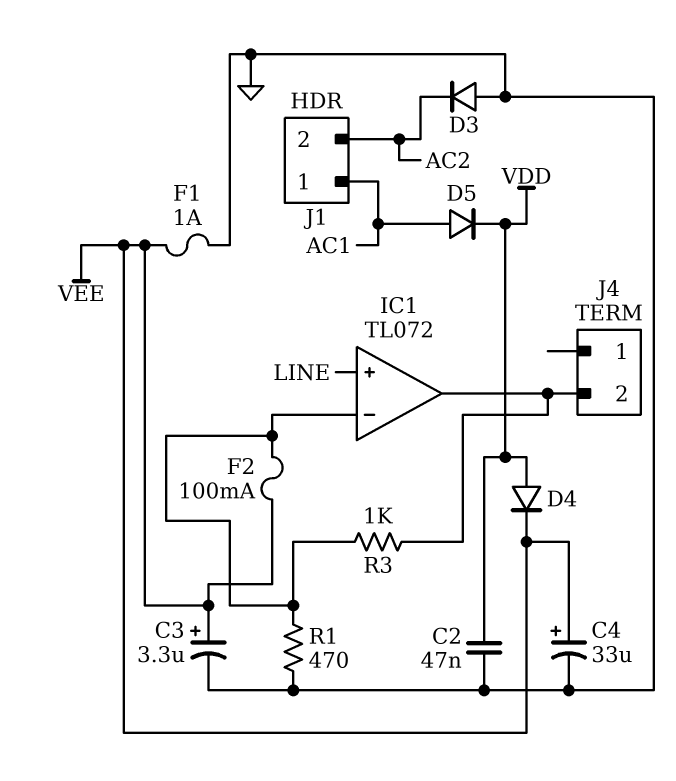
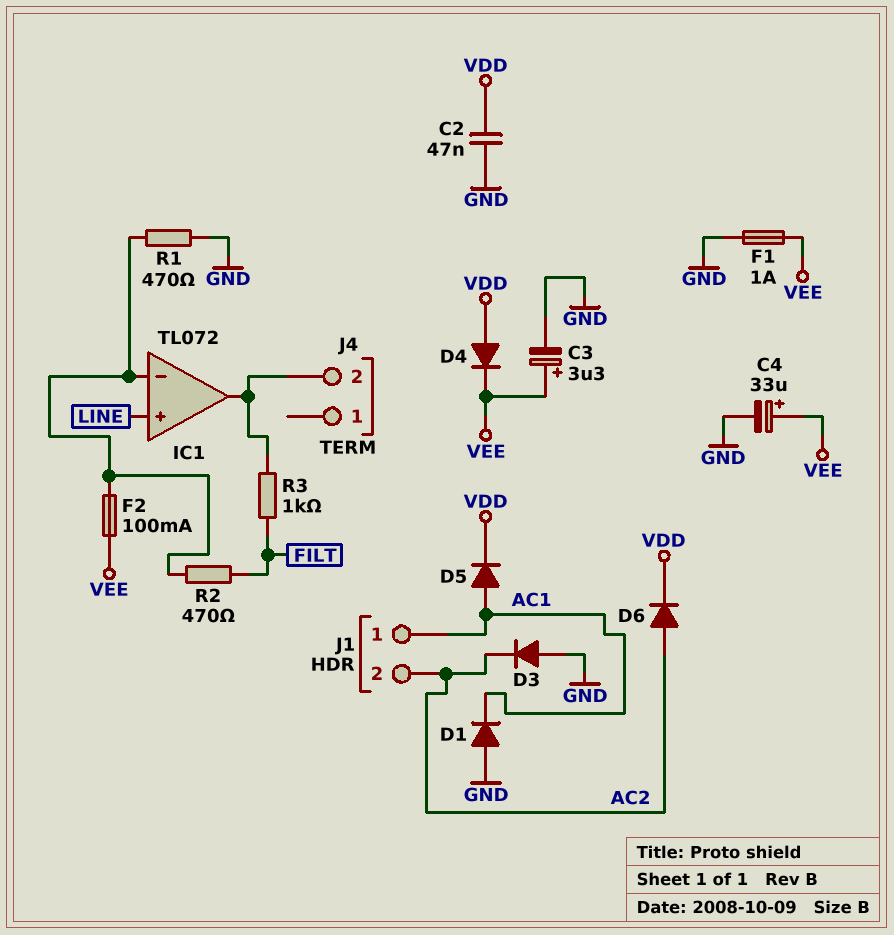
D1: none -> diode (A GND, K AC1)
D6: none -> diode (A AC2, K VDD)
R2: none -> 470 (FILT, IC1/in-)
R3: 1k (IC1/in-, IC1/out) -> 1k (FILT, IC1/out)

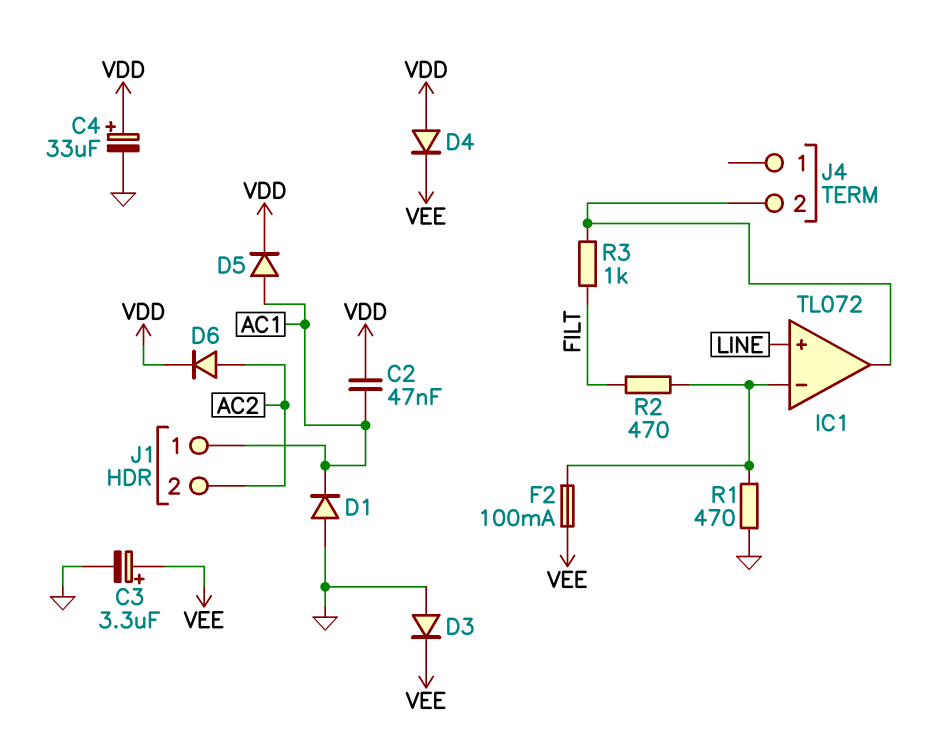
C2: 47nF (GND, VDD) -> 47nF (AC1, VDD)
C4: 33uF (plus VEE, minus GND) -> 33uF (plus VDD, minus GND)
D3: diode (A GND, K AC2) -> diode (A GND, K VEE)
F1: 1A (GND, VEE) -> none

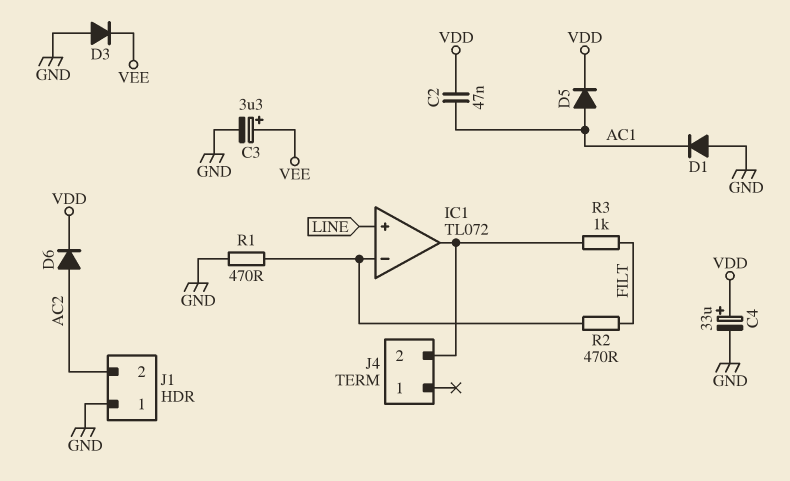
D4: diode (A VDD, K VEE) -> none
F2: 100mA (IC1/in-, VEE) -> none
J1 pin 1: AC1 -> GND

